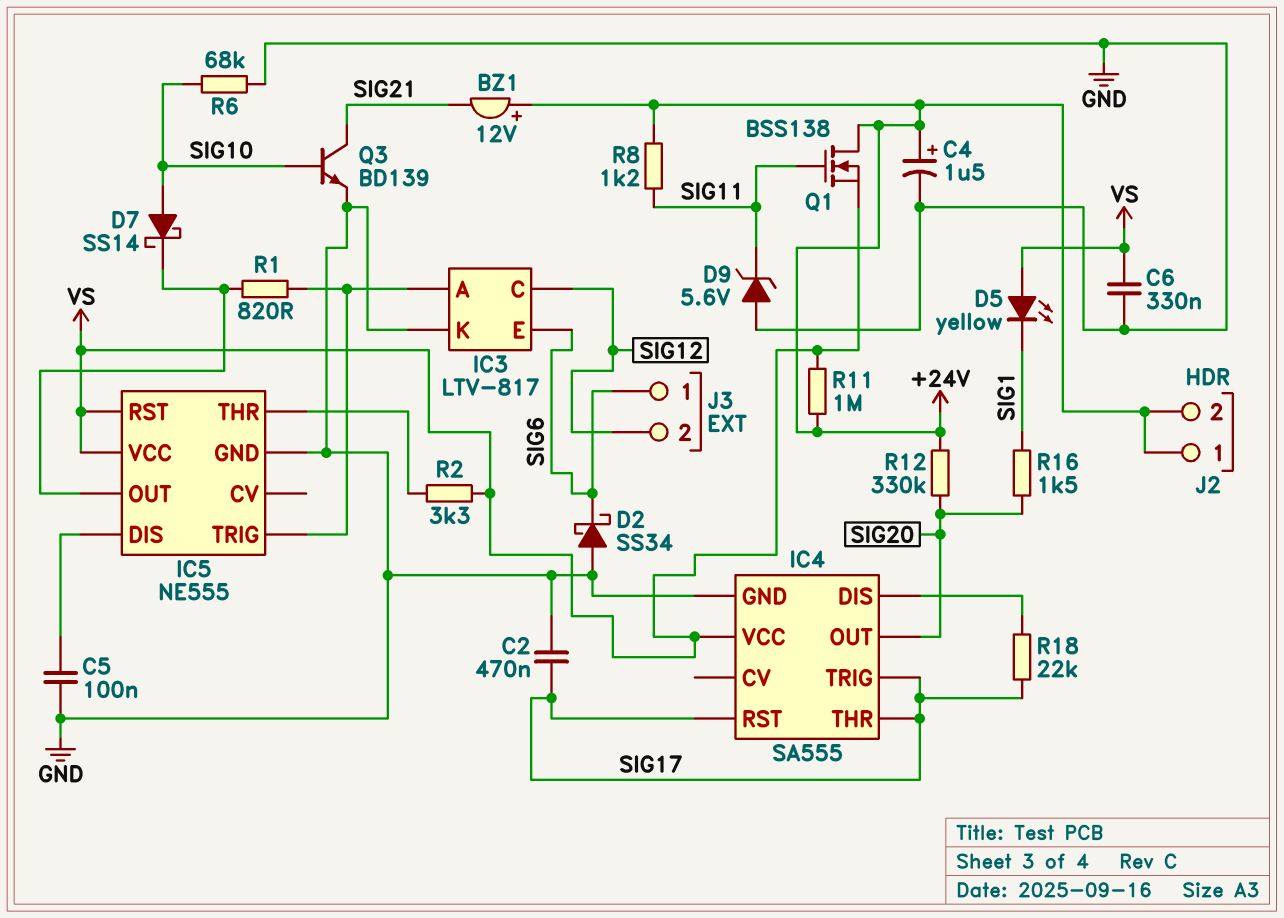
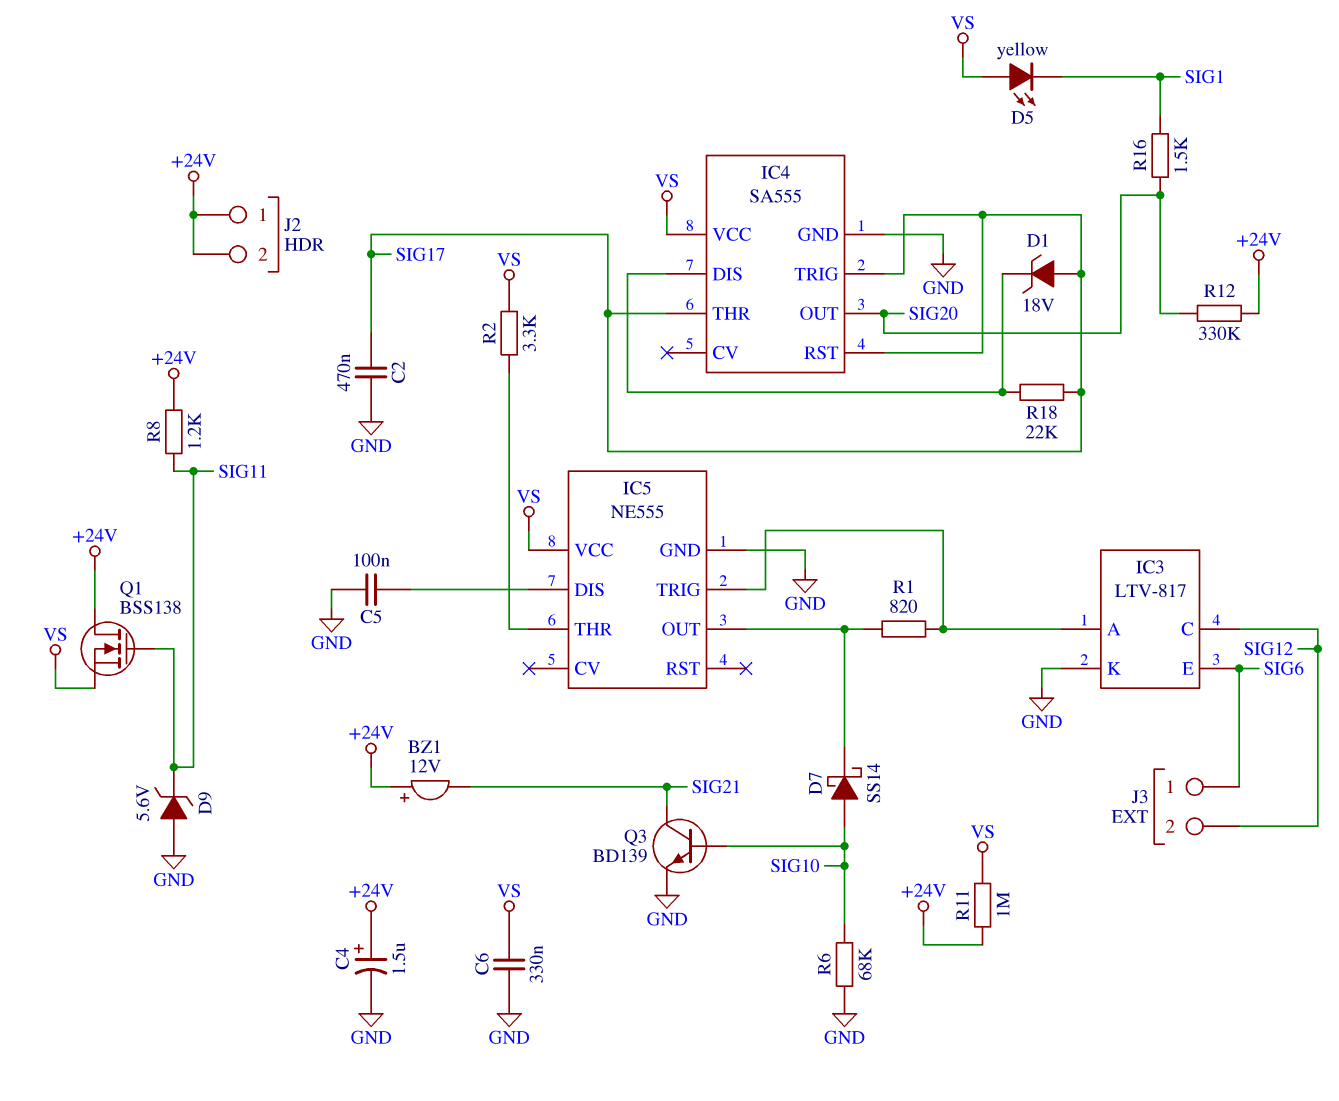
D1: none -> zener 18V (A SIG17, K IC4/DIS)
D2: schottky SS34 (A GND, K SIG6) -> none
IC5 pin RST: VS -> none

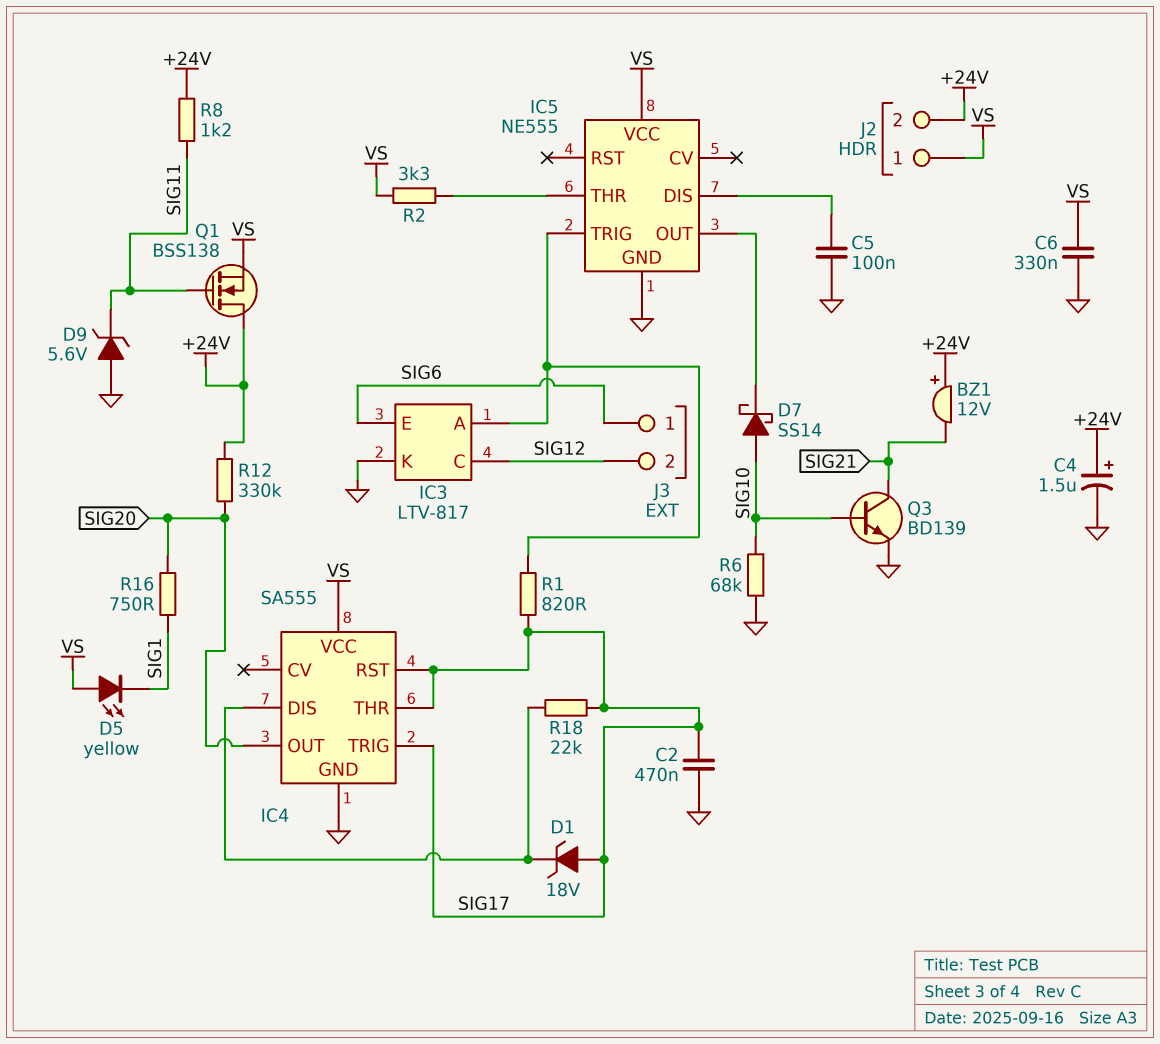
J2 pin 1: +24V -> VS
R1: 820 (IC3/A, IC5/OUT) -> 820 (IC3/A, SIG17)
R11: 1M (+24V, VS) -> none
R16: 1.5k (SIG1, SIG20) -> 750 (SIG1, SIG20)

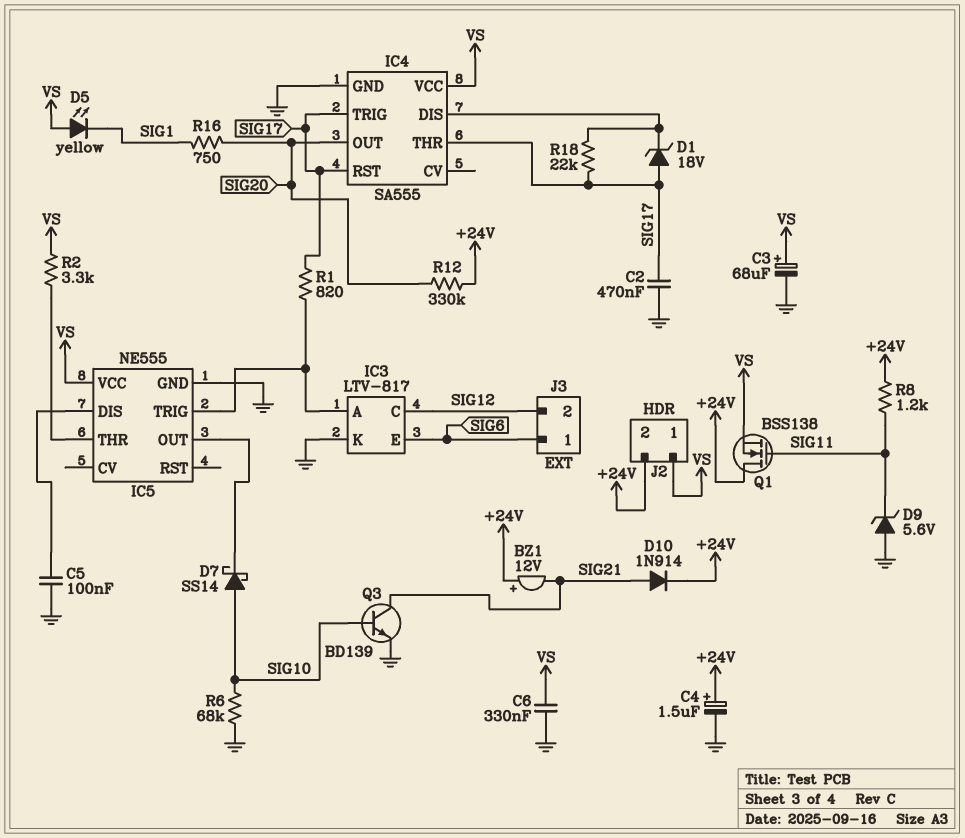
C3: none -> 68uF (plus VS, minus GND)
D10: none -> diode 1N914 (A SIG21, K +24V)

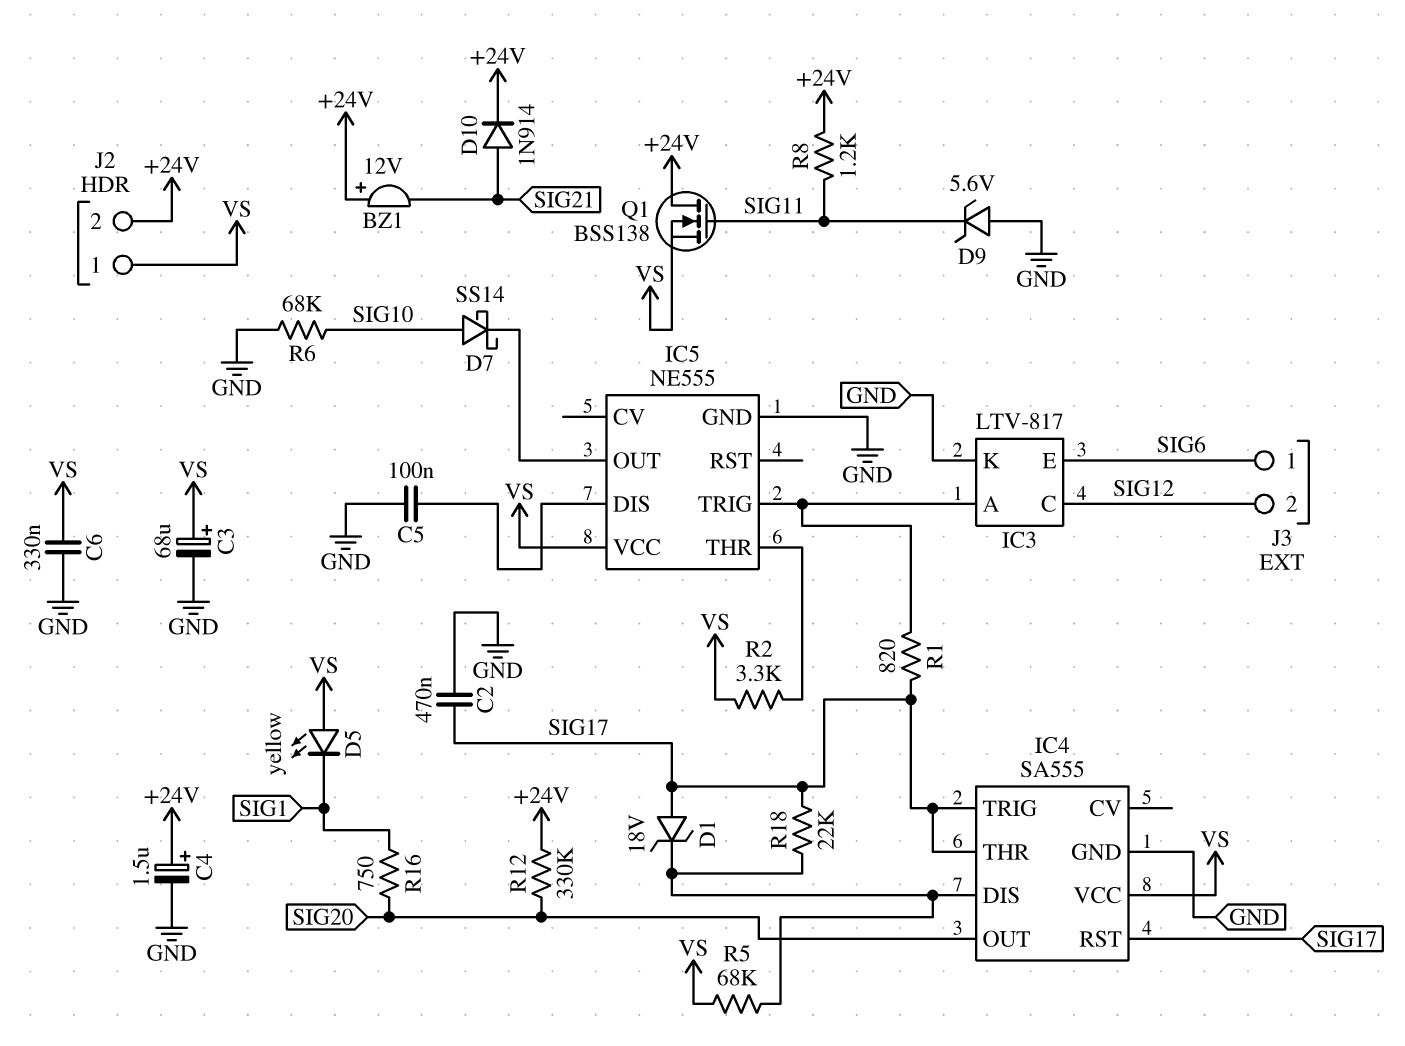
Q3: NPN BD139 (B SIG10, C SIG21, E GND) -> none
R5: none -> 68k (IC4/DIS, VS)

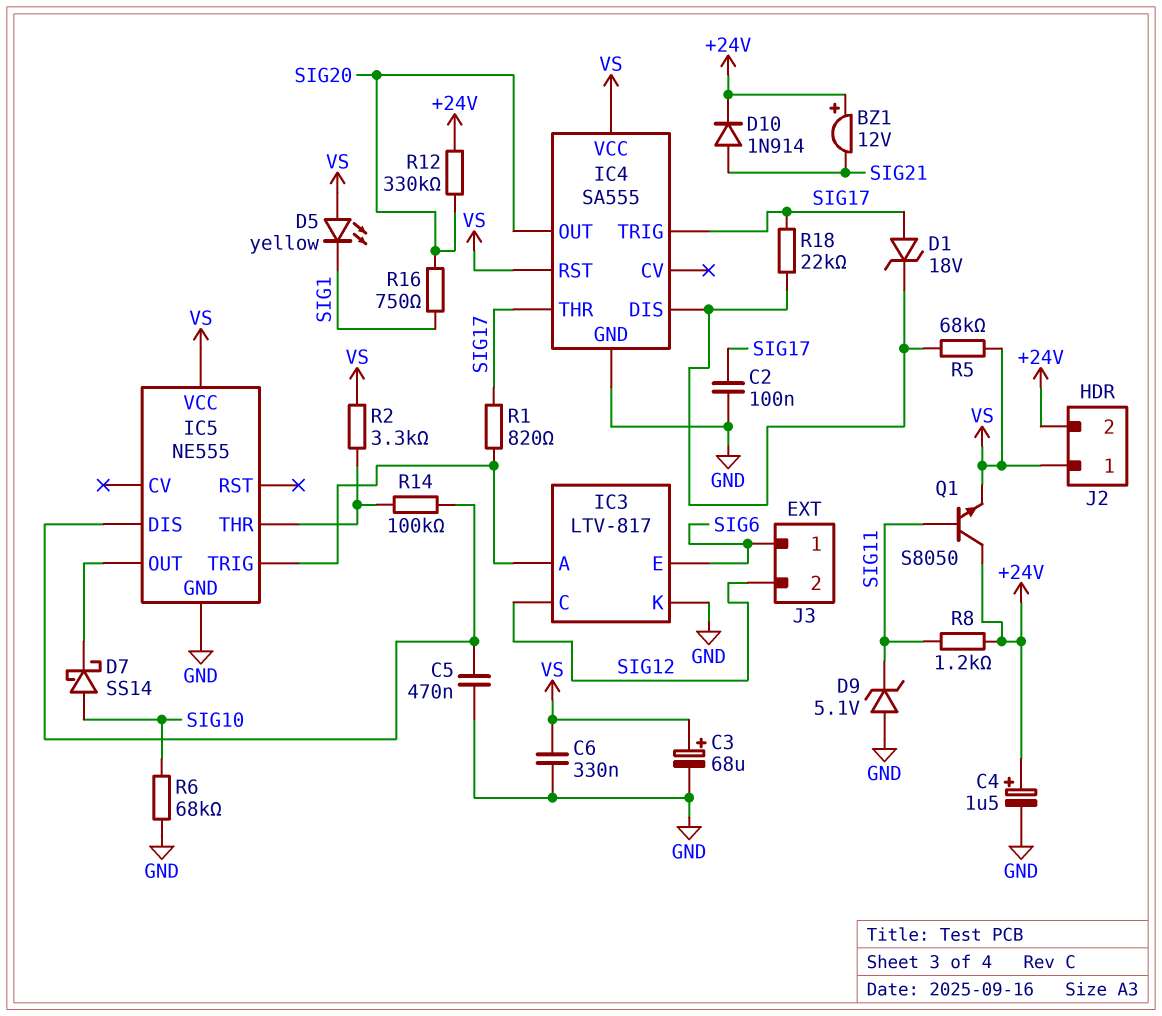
C2: 470nF (GND, SIG17) -> 100nF (GND, SIG17)
C5: 100nF (GND, IC5/DIS) -> 470nF (GND, IC5/DIS)
D9: zener 5.6V (A GND, K SIG11) -> zener 5.1V (A GND, K SIG11)
IC4 pin RST: SIG17 -> VS
Q1: NMOS BSS138 (G SIG11, D +24V, S VS) -> NPN S8050 (B SIG11, C +24V, E VS)
R14: none -> 100k (IC5/DIS, IC5/THR)

